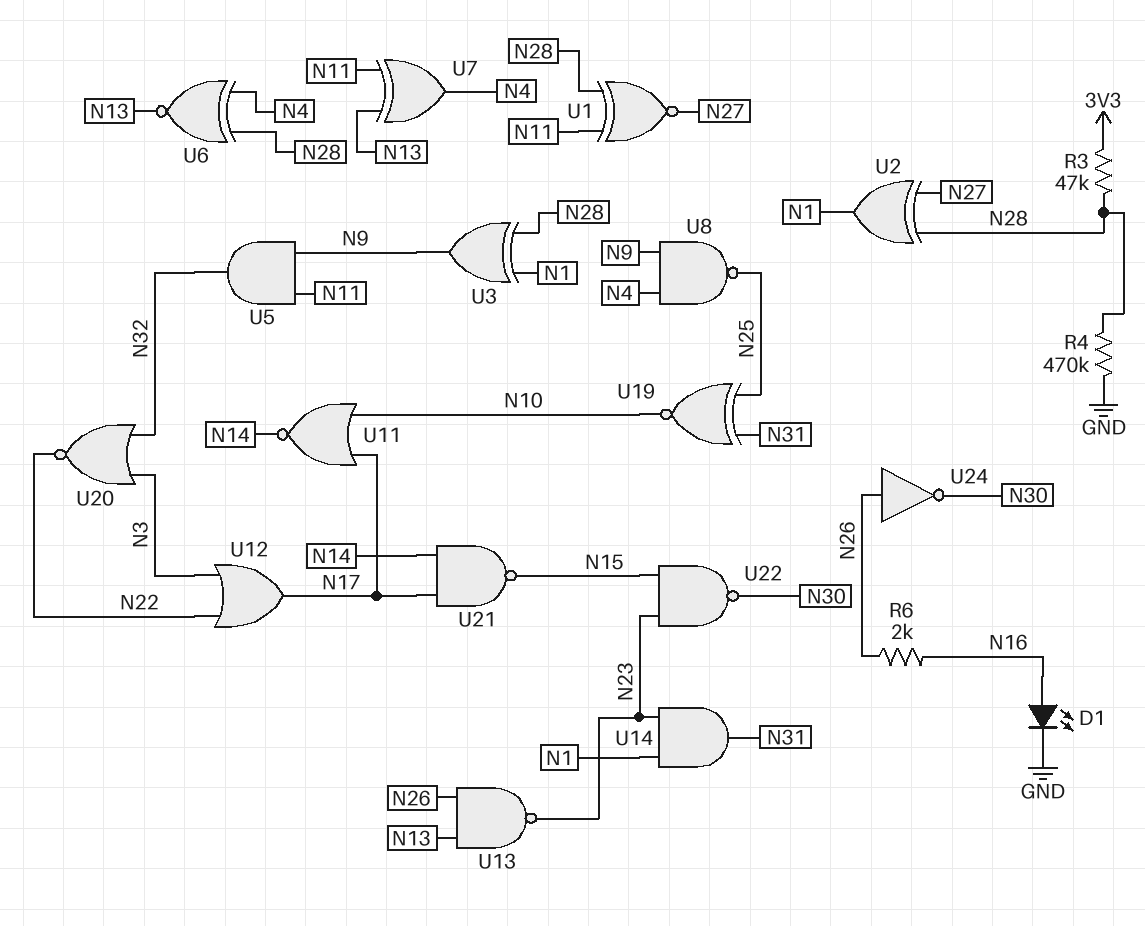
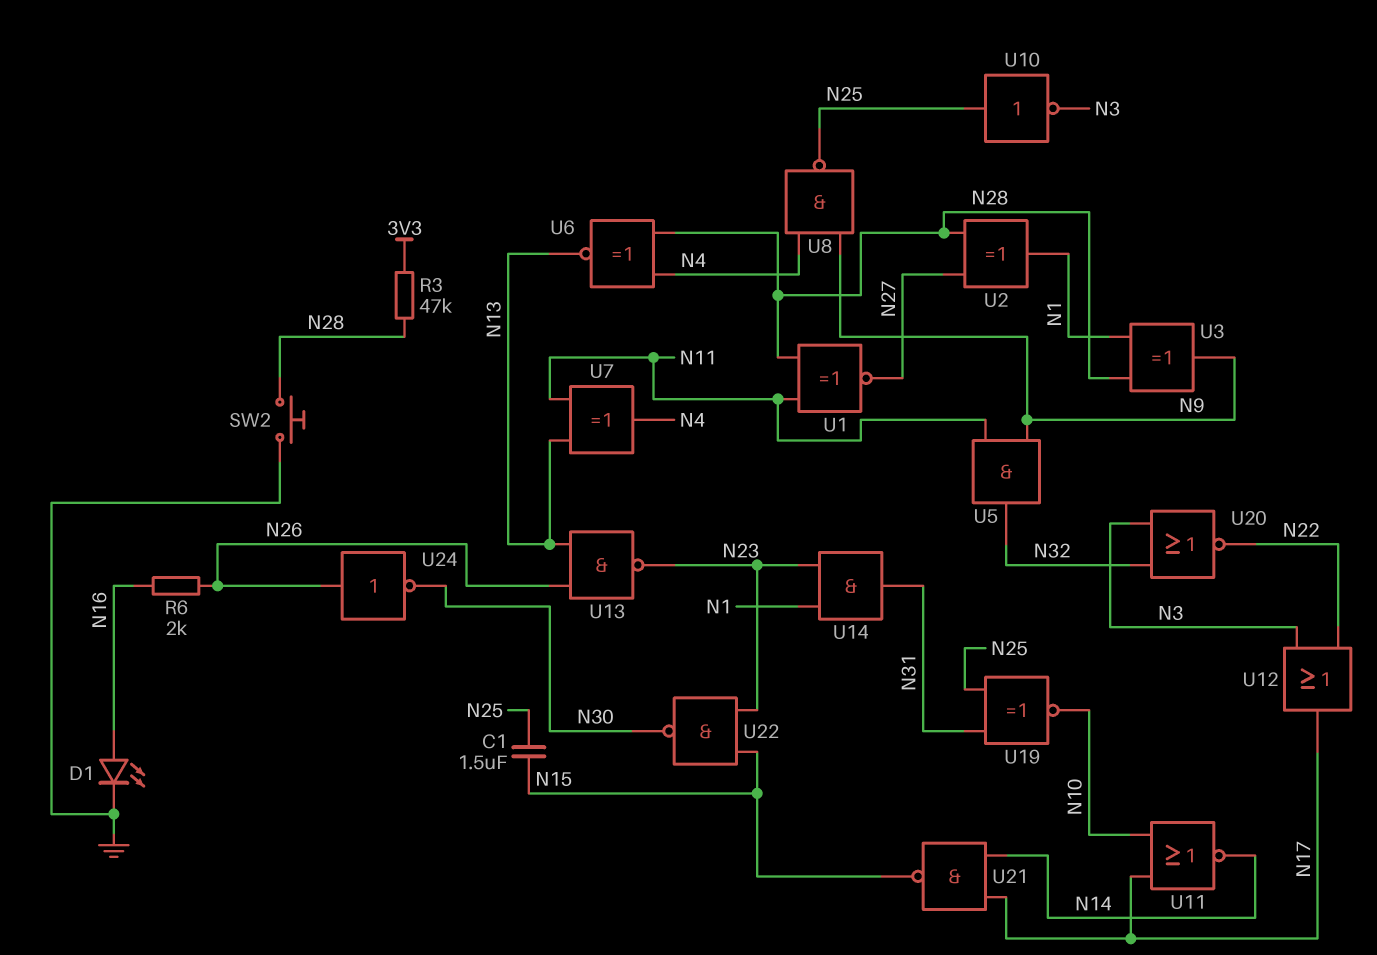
C1: none -> 1.5uF (N15, N25)
R4: 470k (GND, N28) -> none
SW2: none -> button (GND, N28)
U10: none -> NOT (in N25, out N3)

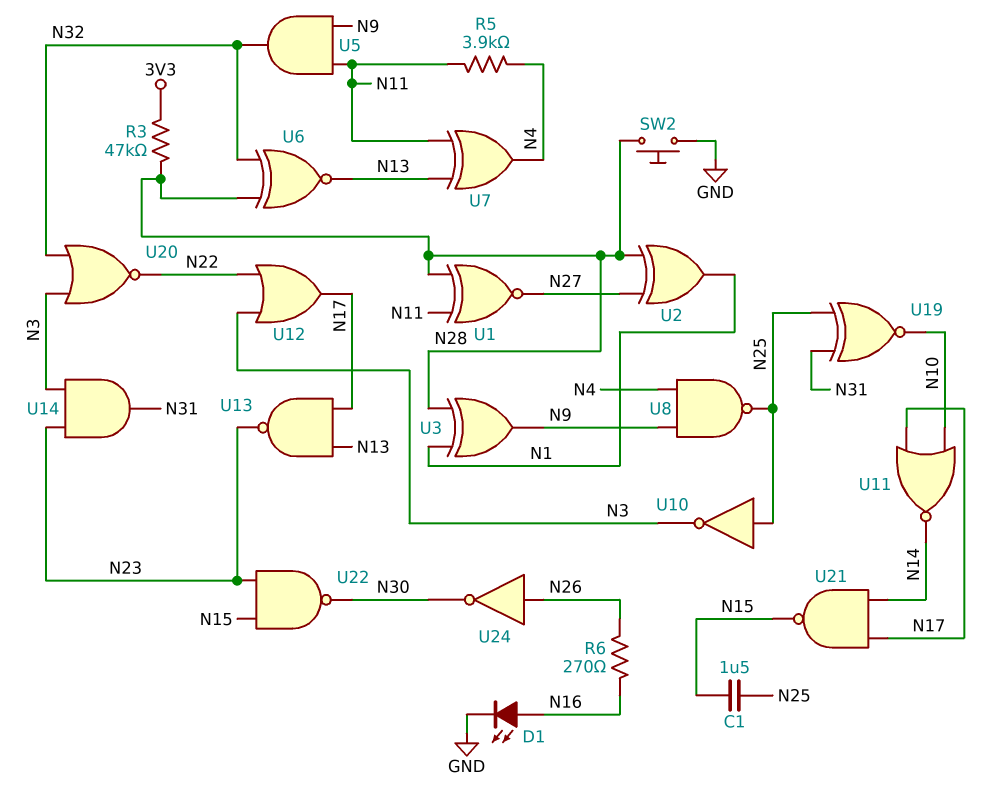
R5: none -> 3.9k (N4, N11)
R6: 2k (N16, N26) -> 270 (N16, N26)
U6: XNOR (in N4, in N28, out N13) -> XNOR (in N28, in N32, out N13)
U13: NAND (in N13, in N26, out N23) -> NAND (in N13, in N17, out N23)
U14: AND (in N1, in N23, out N31) -> AND (in N3, in N23, out N31)

